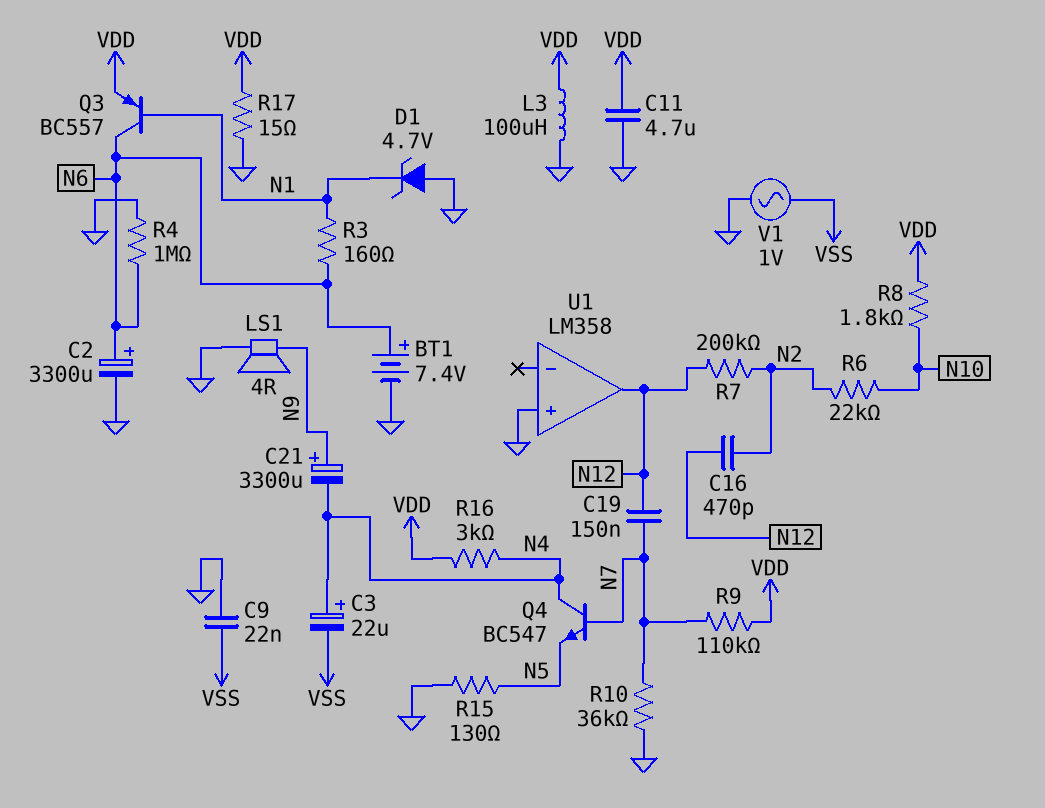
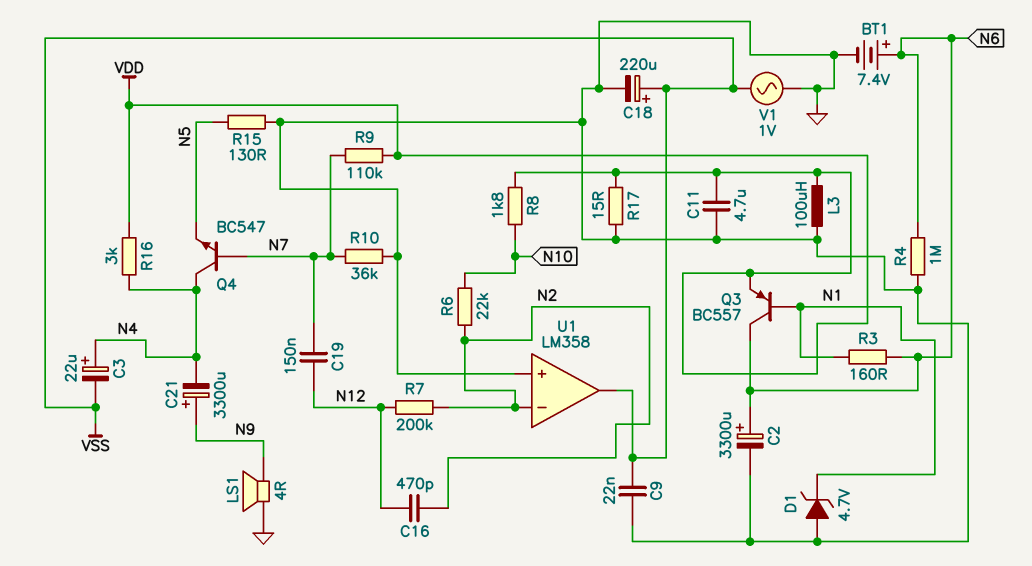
C18: none -> 220uF (plus VSS, minus GND)
U1 pin in-: none -> N2
U1 pin out: N12 -> VSS

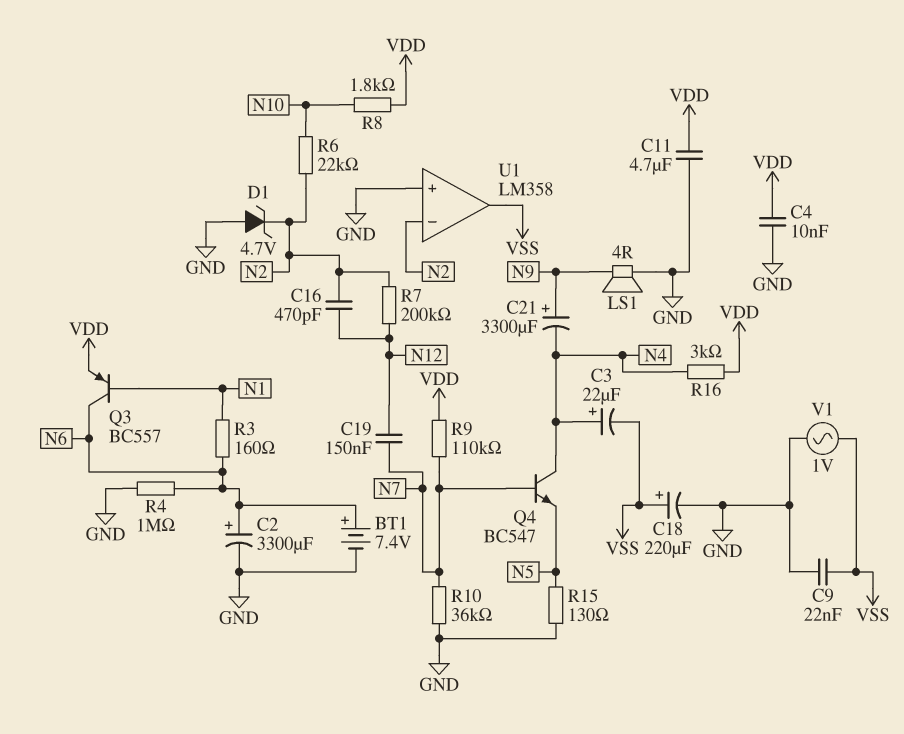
C4: none -> 10nF (GND, VDD)
D1: zener 4.7V (A GND, K N1) -> zener 4.7V (A GND, K N2)
L3: 100uH (GND, VDD) -> none
R17: 15 (GND, VDD) -> none

